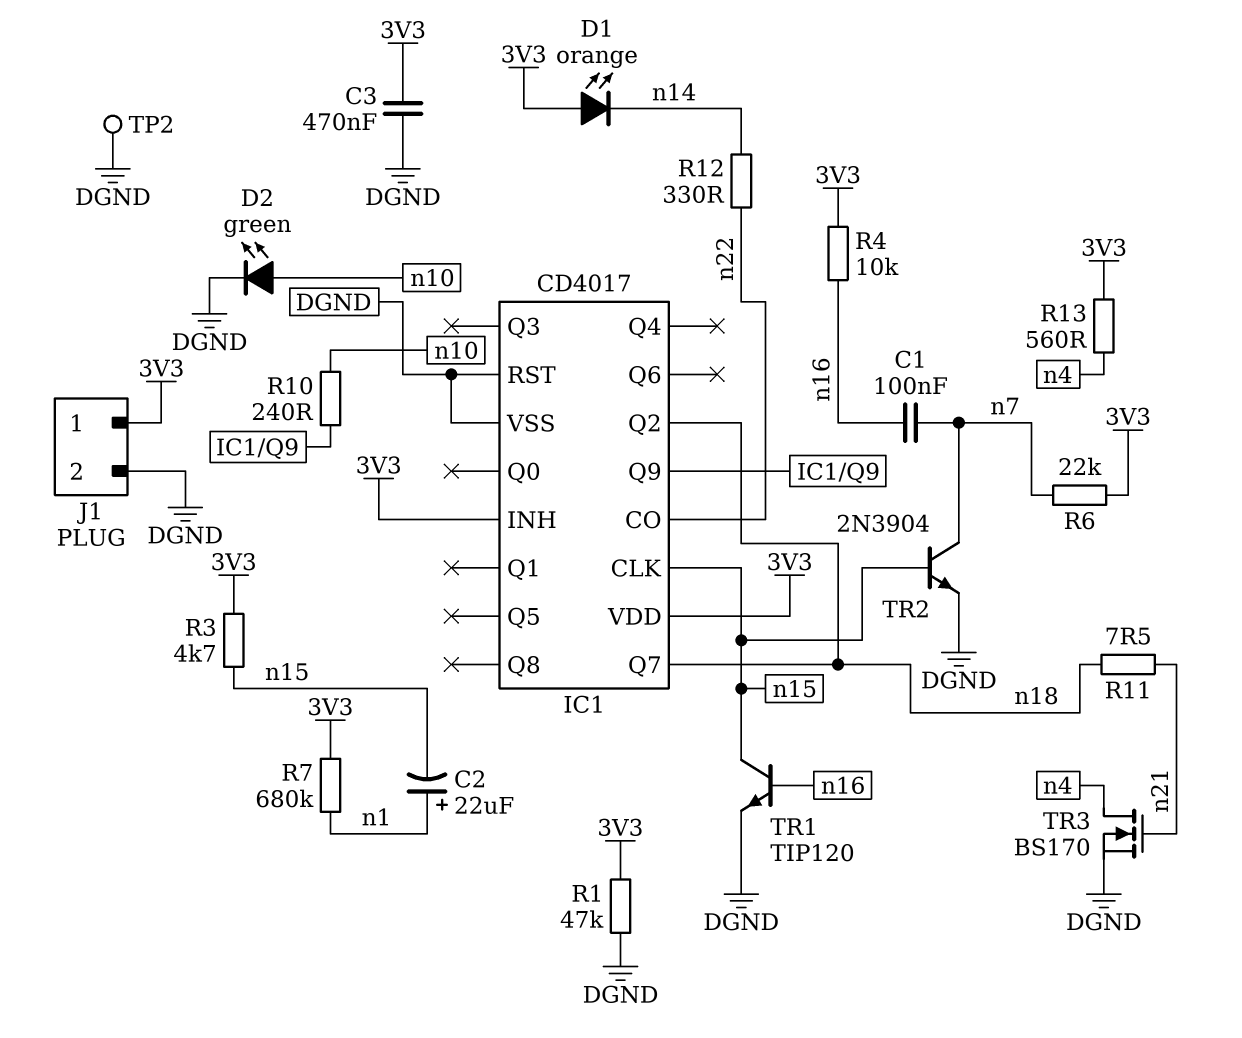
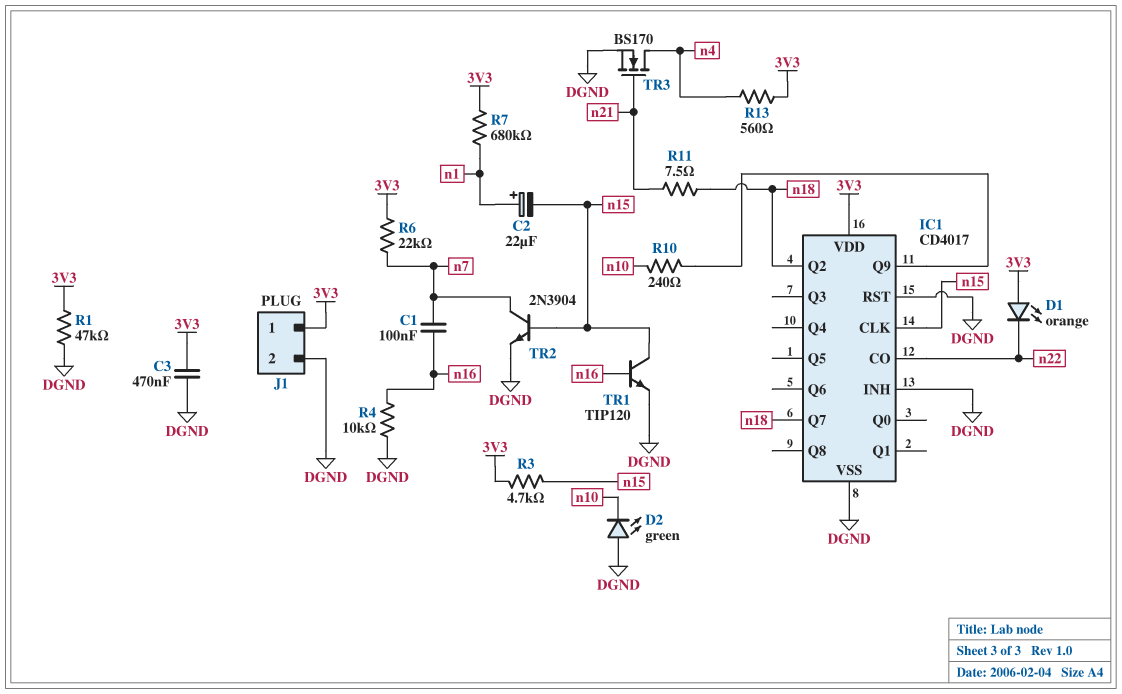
D1: LED orange (A 3V3, K n14) -> LED orange (A 3V3, K n22)
D2: LED green (A n10, K DGND) -> LED green (A DGND, K n10)
IC1 pin INH: 3V3 -> DGND
R4: 10k (3V3, n16) -> 10k (DGND, n16)
R12: 330 (n14, n22) -> none
TP2: test point (DGND) -> none

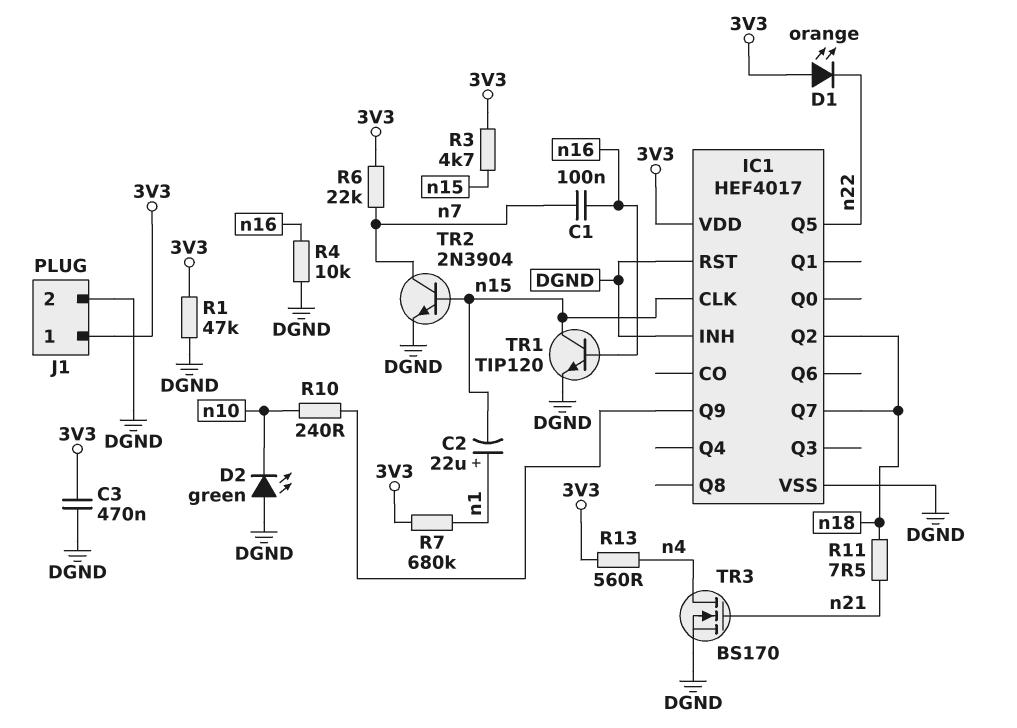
IC1: CD4017 -> HEF4017
IC1 pin CO: n22 -> none
IC1 pin Q5: none -> n22

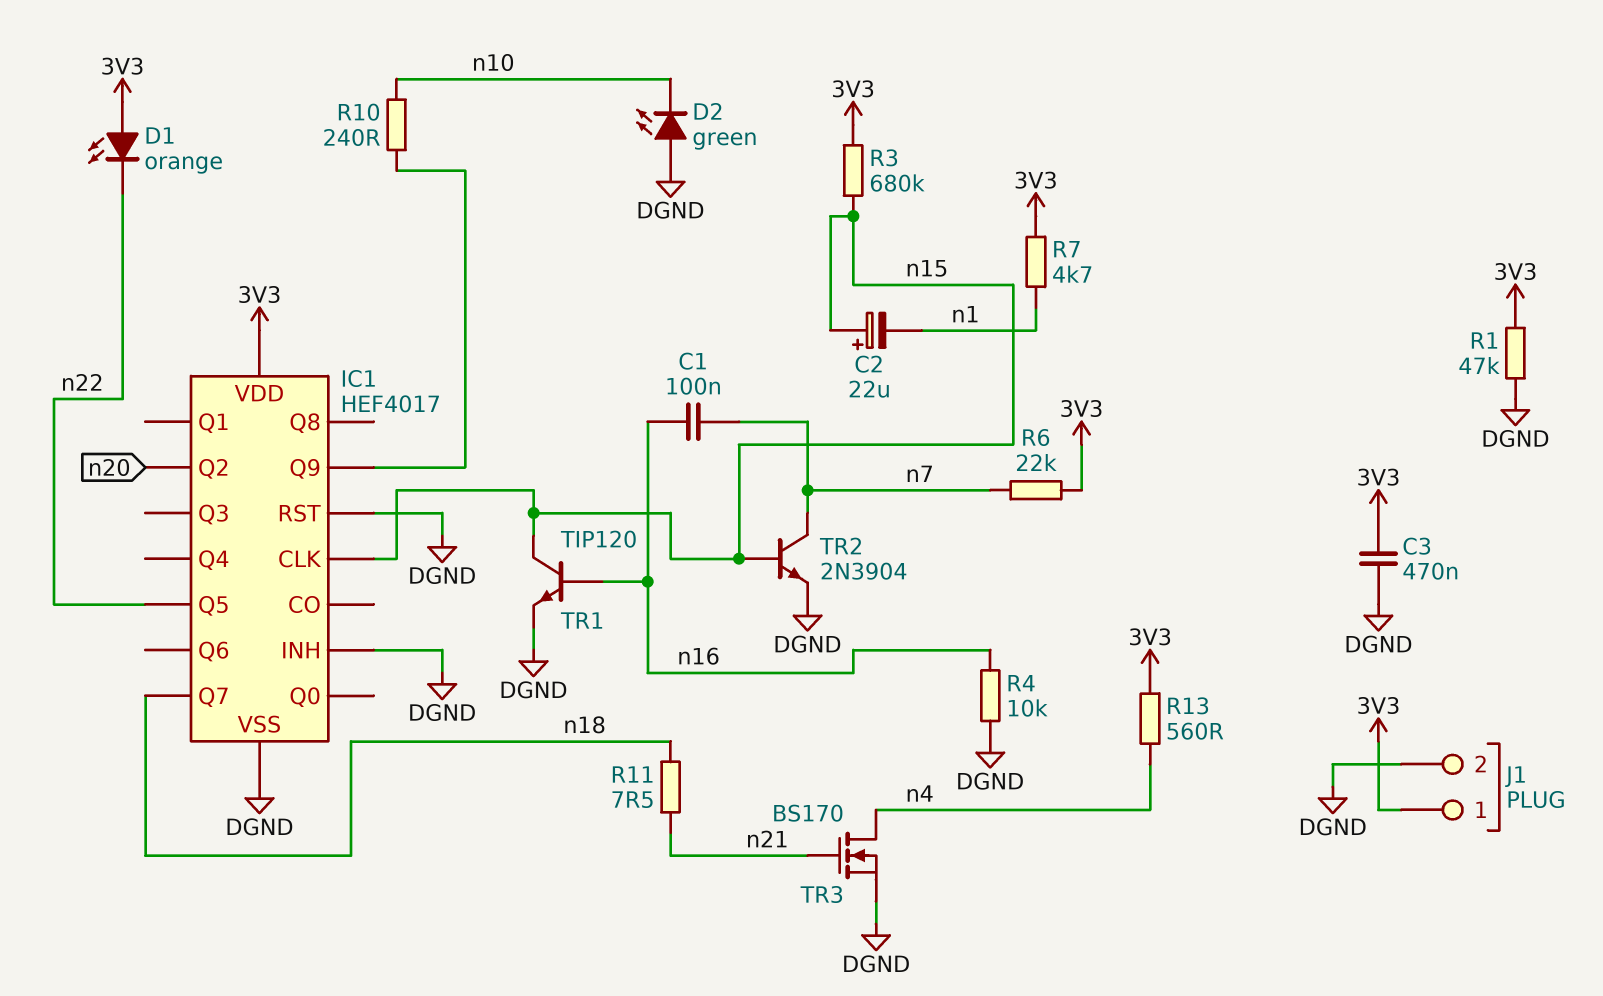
C2: 22uF (plus n1, minus n15) -> 22uF (plus n15, minus n1)
IC1 pin Q2: n18 -> n20
R3: 4.7k (3V3, n15) -> 680k (3V3, n15)
R7: 680k (3V3, n1) -> 4.7k (3V3, n1)

